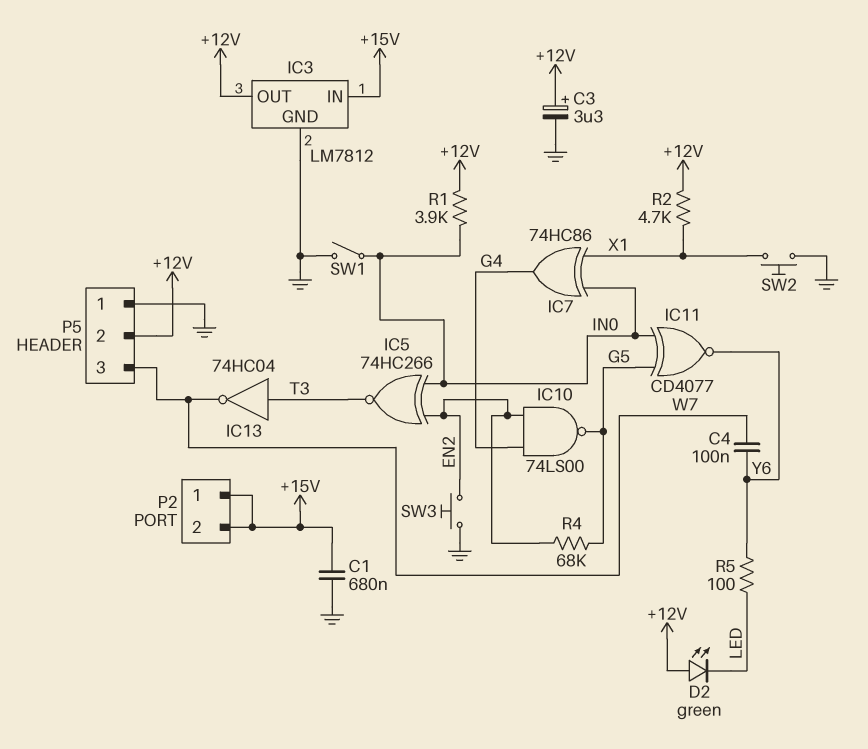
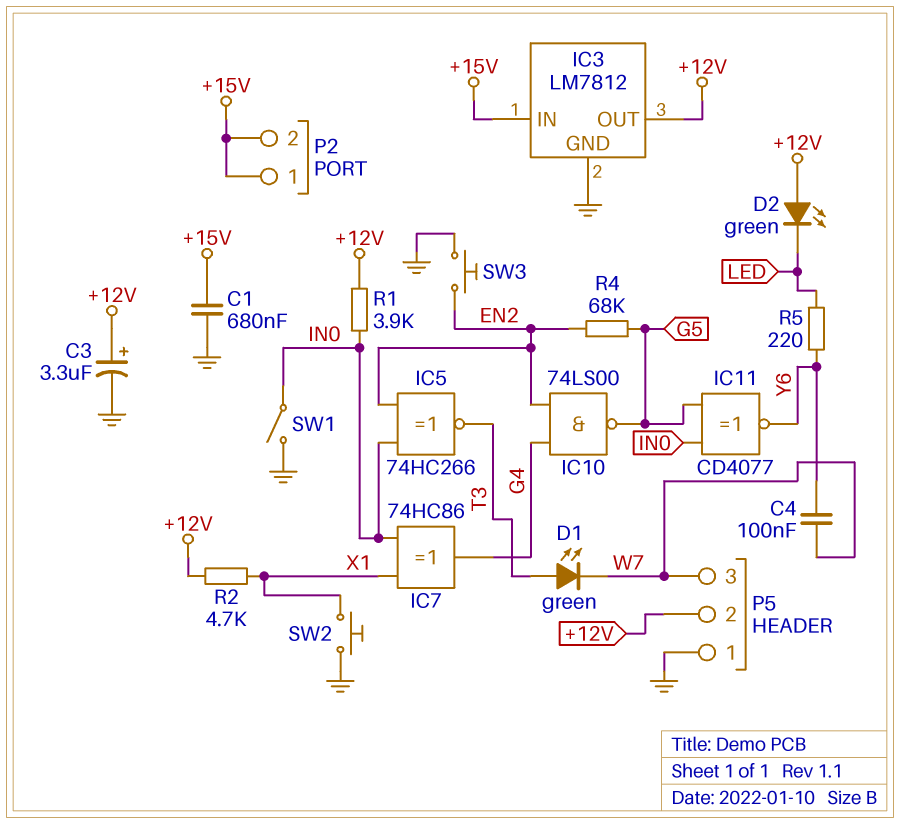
D1: none -> LED green (A T3, K W7)
IC13: NOT 74HC04 (in T3, out W7) -> none
R5: 100 (LED, Y6) -> 220 (LED, Y6)

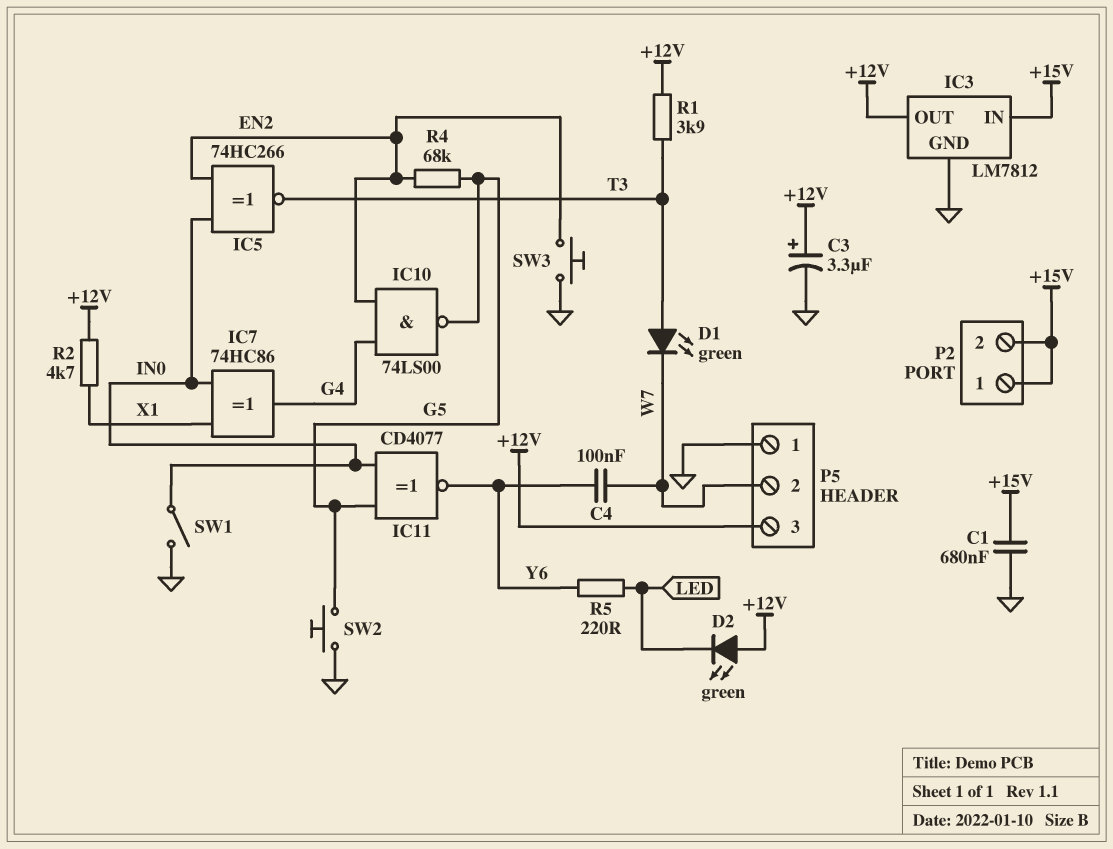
P5 pin 2: +12V -> W7
P5 pin 3: W7 -> +12V
R1: 3.9k (+12V, IN0) -> 3.9k (+12V, T3)
SW2: button (GND, X1) -> button (G5, GND)

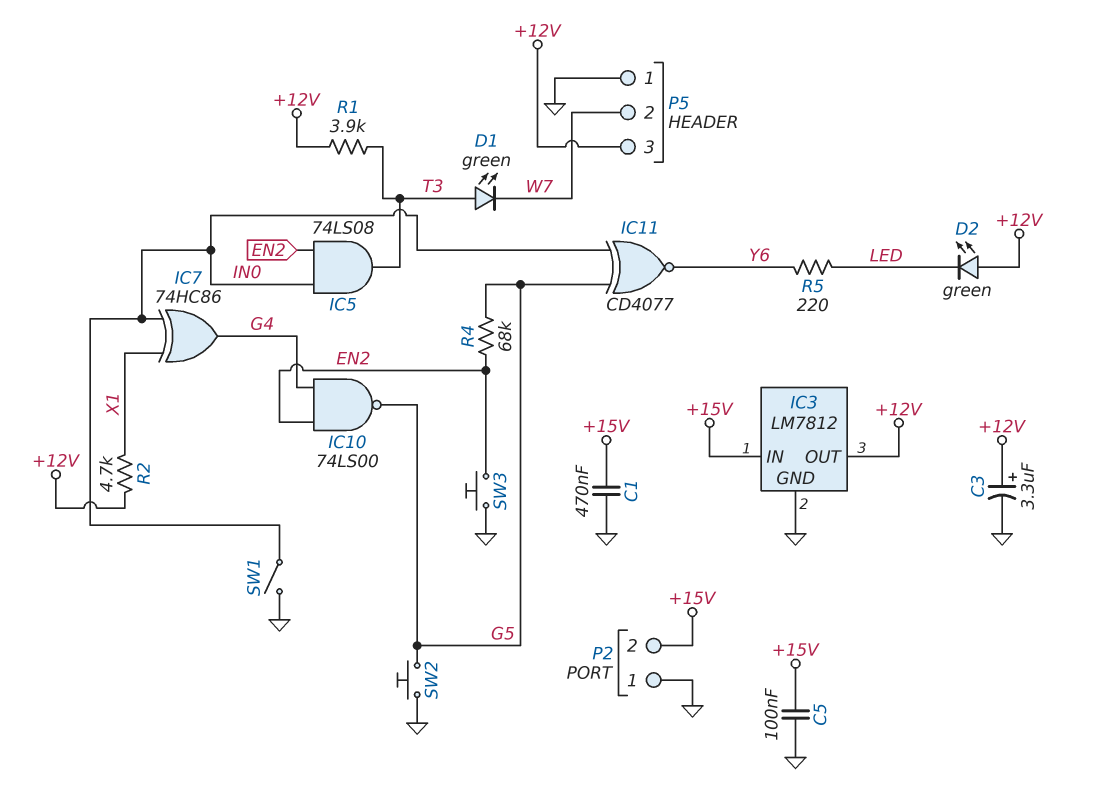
C1: 680nF (+15V, GND) -> 470nF (+15V, GND)
C4: 100nF (W7, Y6) -> none
C5: none -> 100nF (+15V, GND)
IC5: XNOR 74HC266 (in EN2, in IN0, out T3) -> AND 74LS08 (in EN2, in IN0, out T3)
P2 pin 1: +15V -> GND

